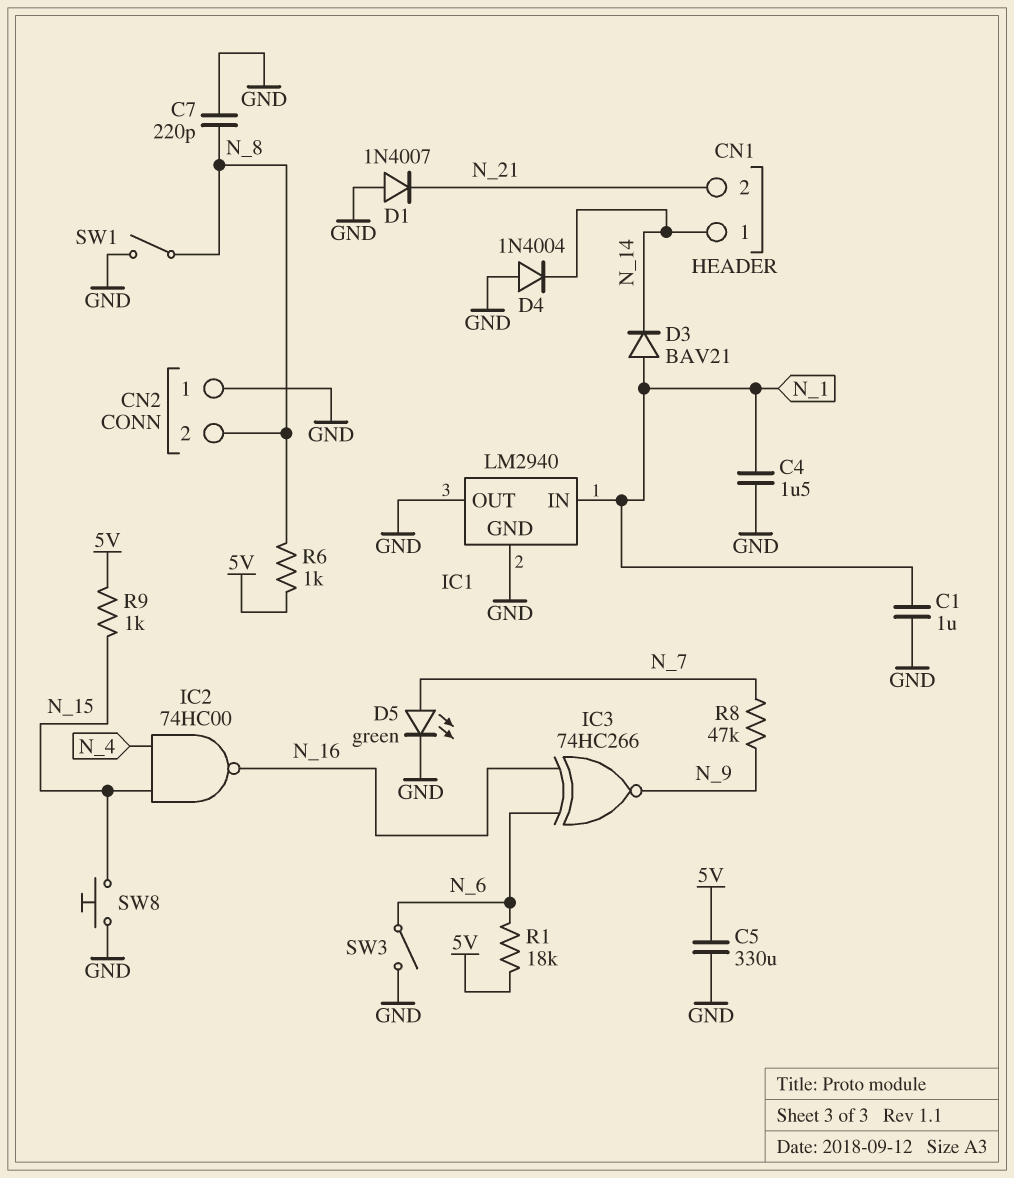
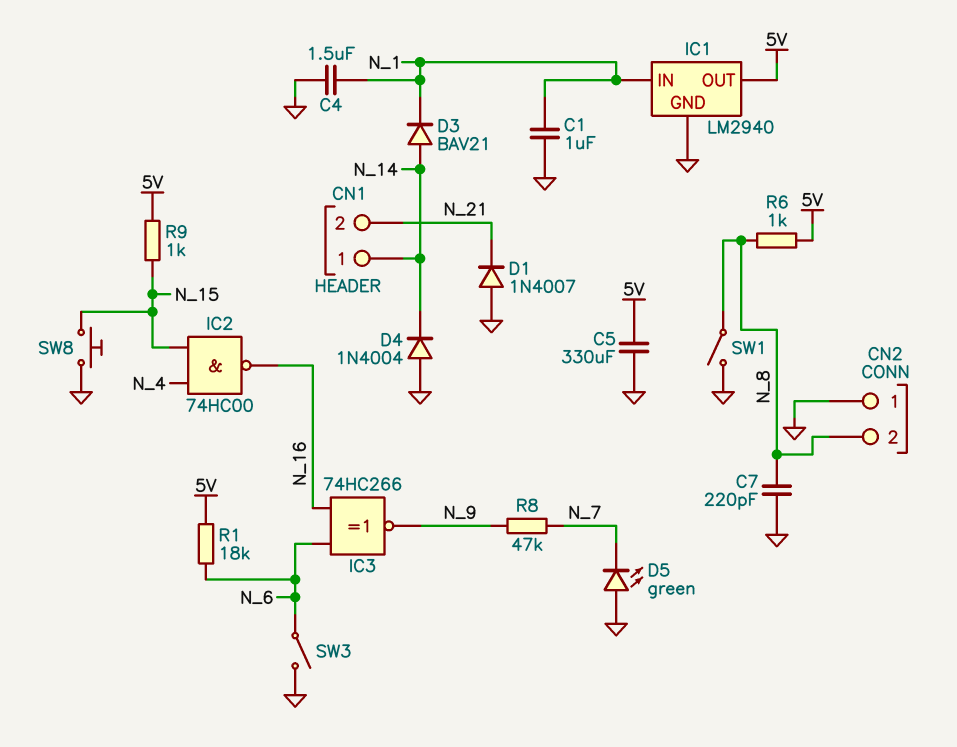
D3: diode BAV21 (A N_1, K N_14) -> diode BAV21 (A N_14, K N_1)
D5: LED green (A N_7, K GND) -> LED green (A GND, K N_7)
IC1 pin OUT: GND -> 5V

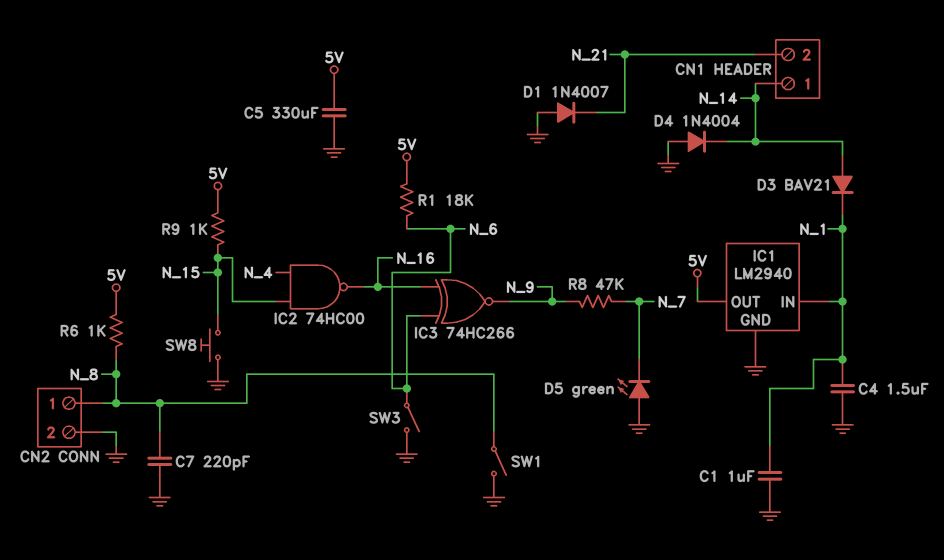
CN2 pin 1: GND -> N_8
CN2 pin 2: N_8 -> GND

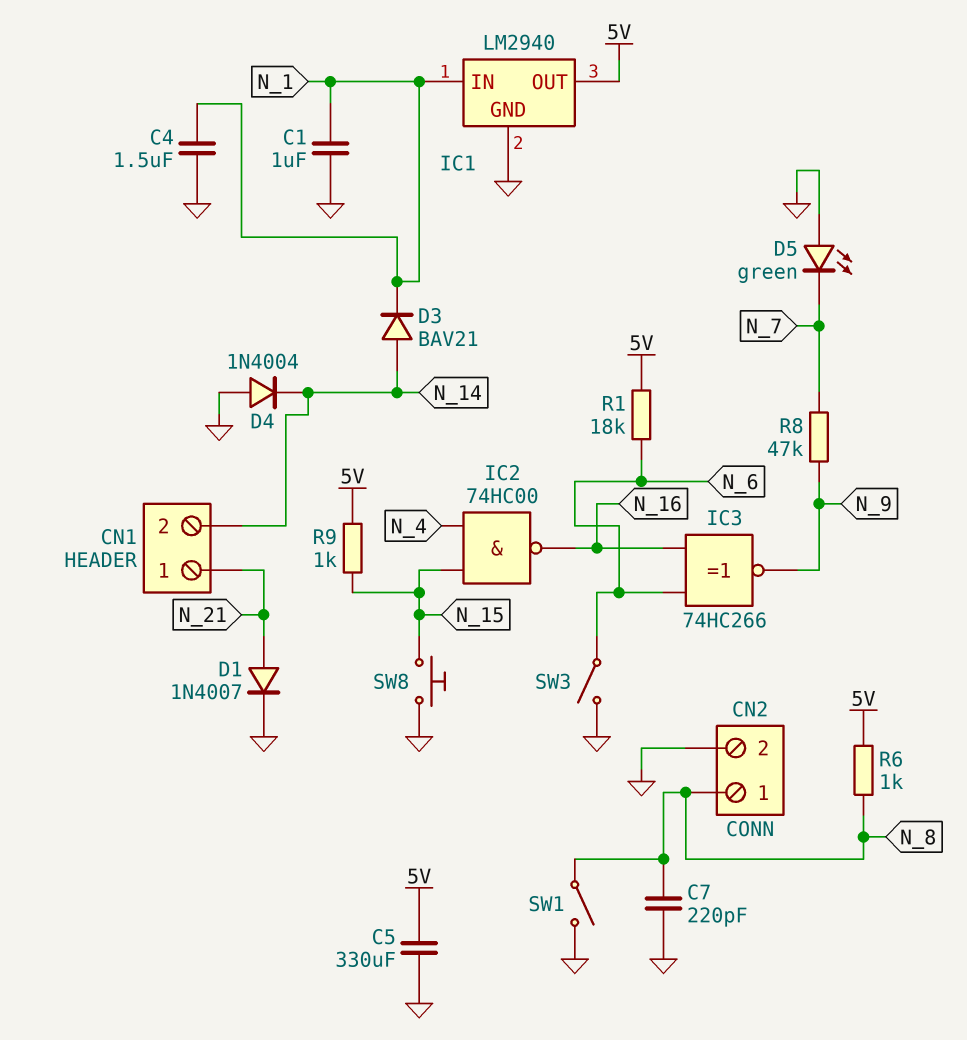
CN1 pin 1: N_14 -> N_21
CN1 pin 2: N_21 -> N_14
D1: diode 1N4007 (A GND, K N_21) -> diode 1N4007 (A N_21, K GND)

